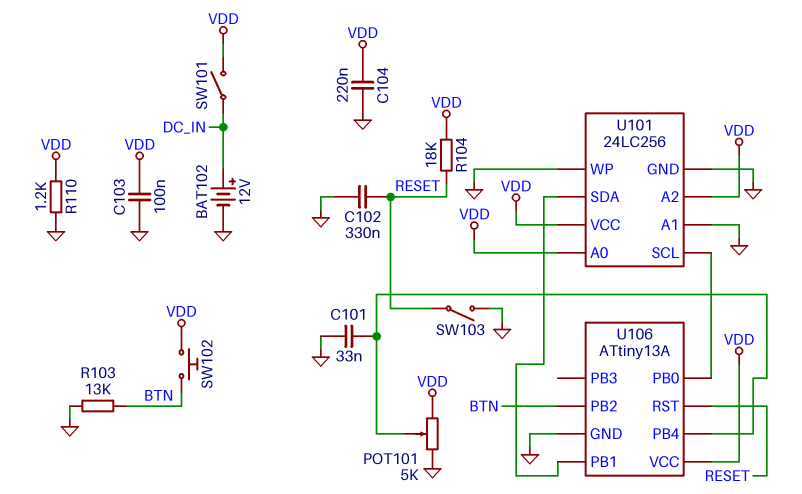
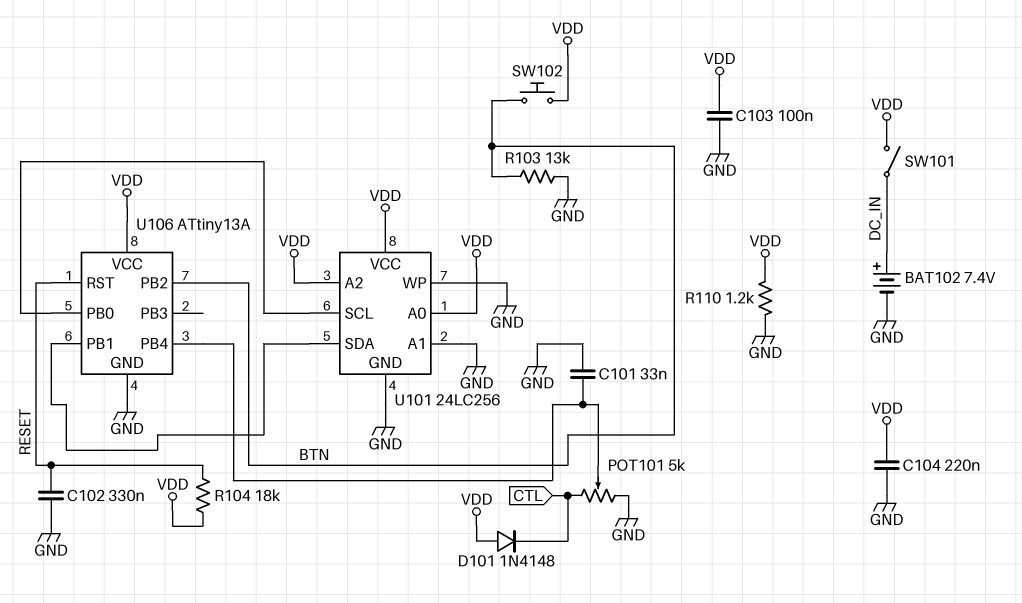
BAT102: 12V (plus DC_IN, minus GND) -> 7.4V (plus DC_IN, minus GND)
D101: none -> diode 1N4148 (A VDD, K CTL)
POT101: 5k (GND, VDD, wiper U106/PB4) -> 5k (CTL, GND, wiper U106/PB4)
SW103: switch (GND, RESET) -> none

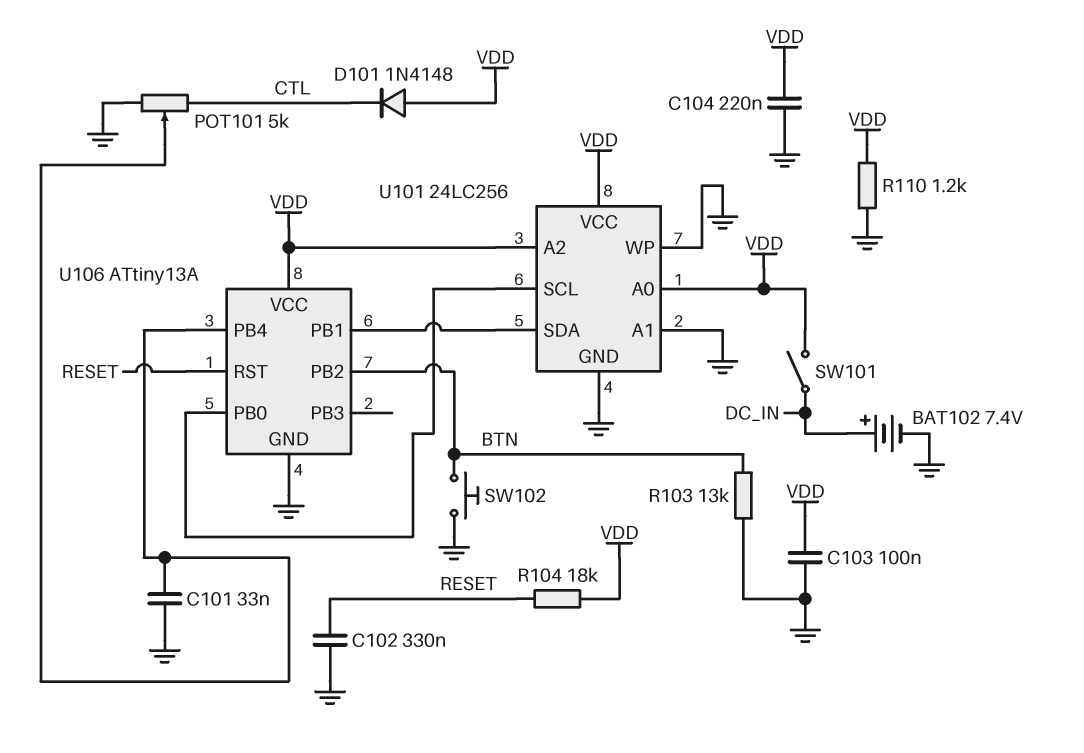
SW102: button (BTN, VDD) -> button (BTN, GND)

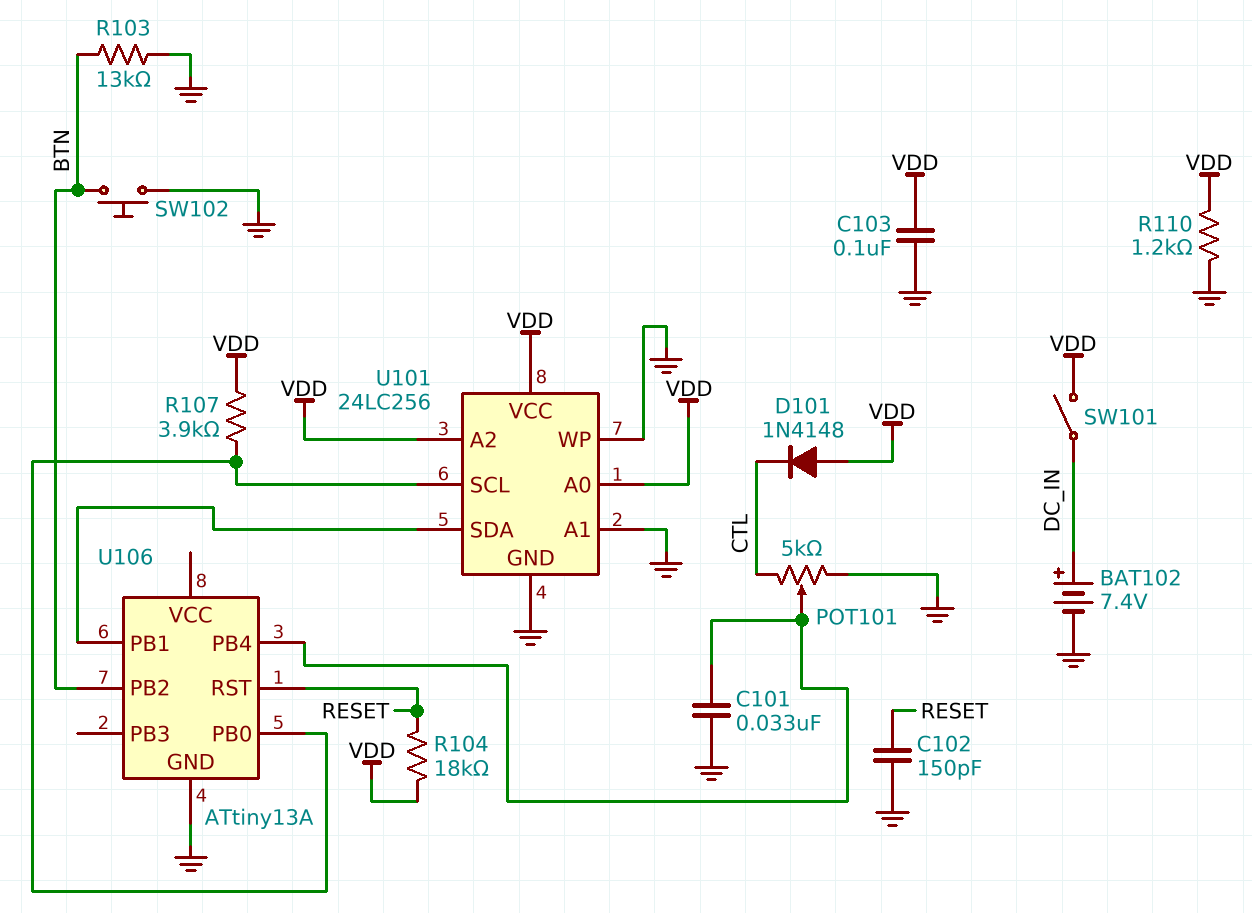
C102: 330nF (GND, RESET) -> 150pF (GND, RESET)
C104: 220nF (GND, VDD) -> none
R107: none -> 3.9k (U101/SCL, VDD)
U106 pin VCC: VDD -> none

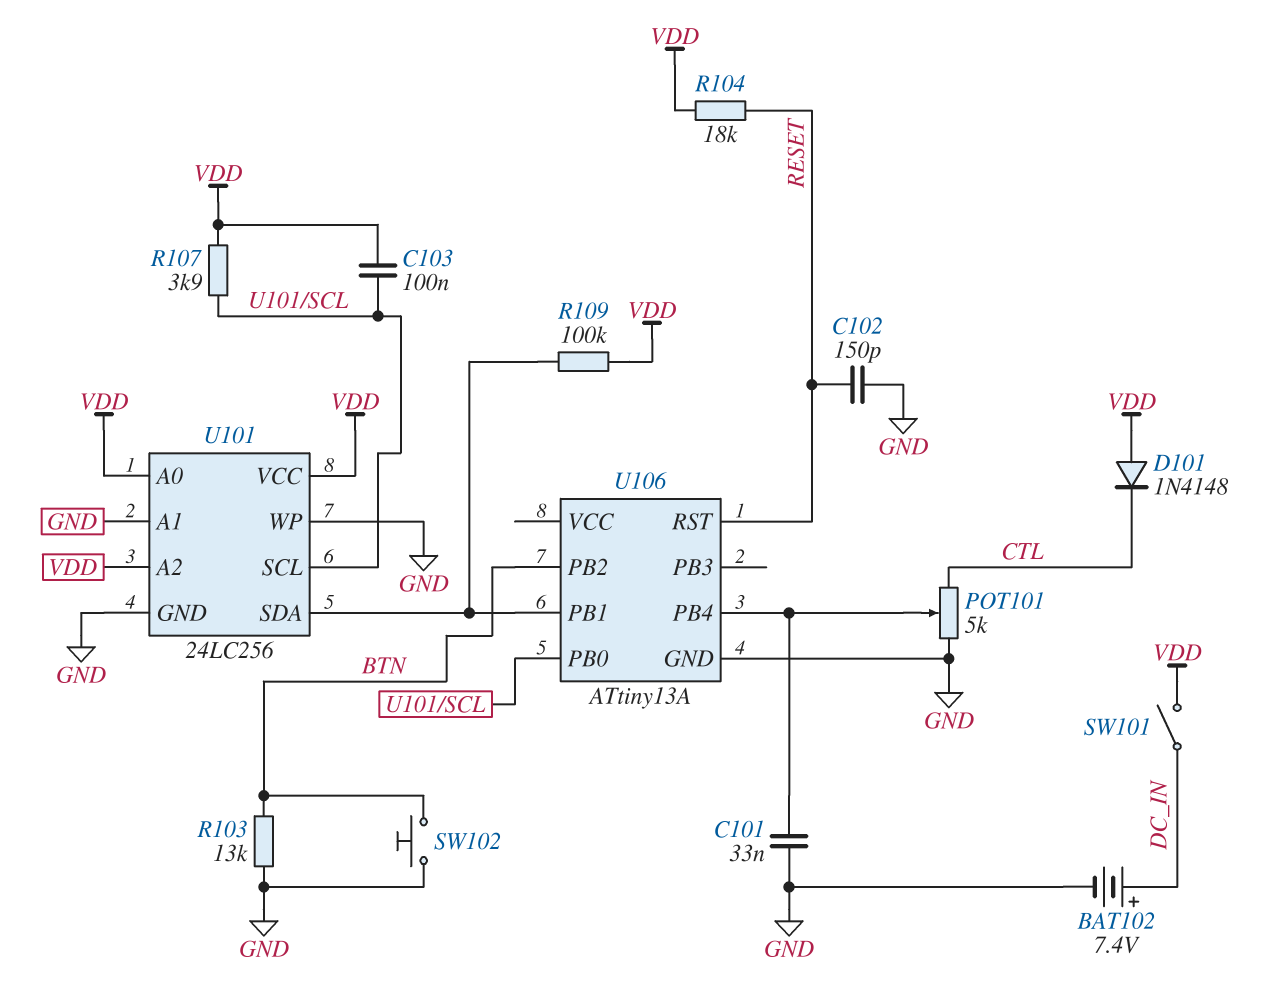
C103: 100nF (GND, VDD) -> 100nF (U101/SCL, VDD)
R109: none -> 100k (U101/SDA, VDD)
R110: 1.2k (GND, VDD) -> none

